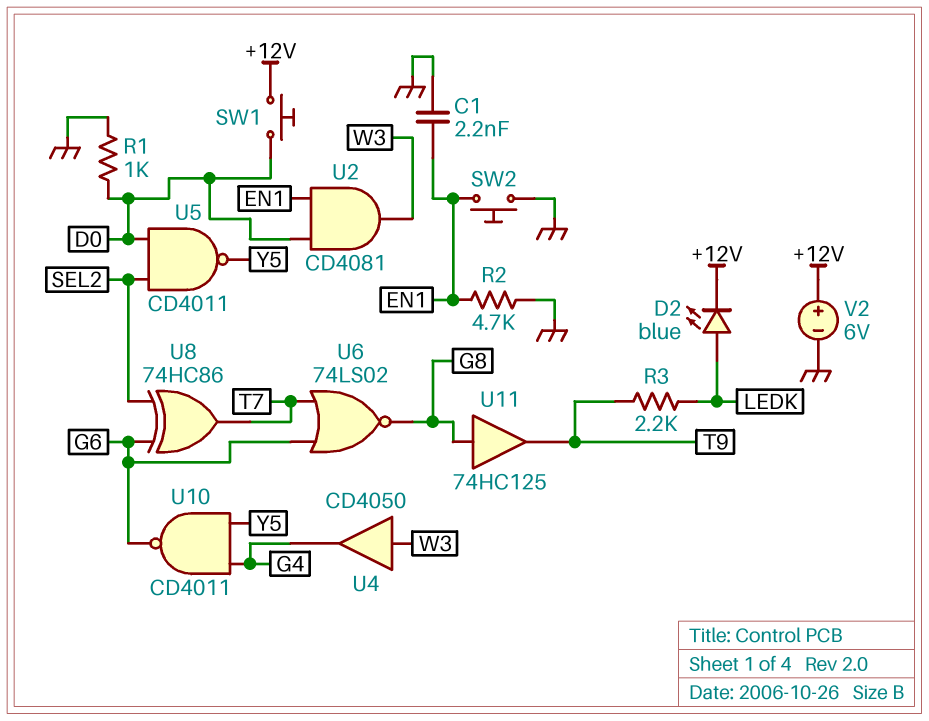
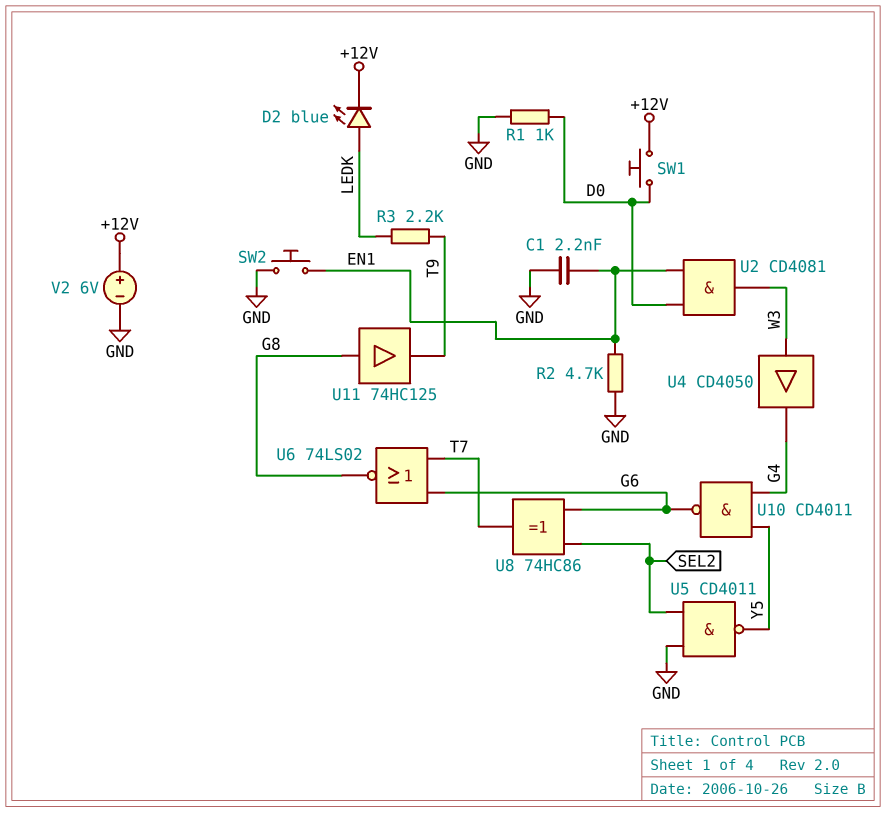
U5: NAND CD4011 (in D0, in SEL2, out Y5) -> NAND CD4011 (in GND, in SEL2, out Y5)

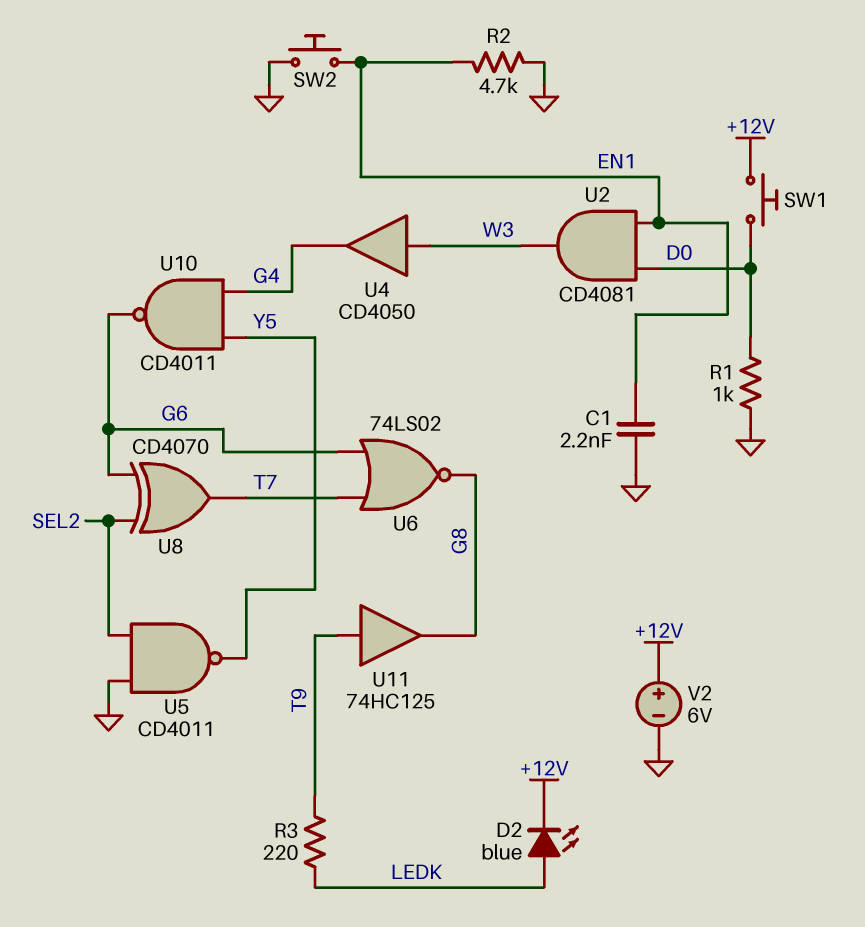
R3: 2.2k (LEDK, T9) -> 220 (LEDK, T9)
U8: XOR 74HC86 (in G6, in SEL2, out T7) -> XOR CD4070 (in G6, in SEL2, out T7)
U11: buffer 74HC125 (in G8, out T9) -> buffer 74HC125 (in T9, out G8)

